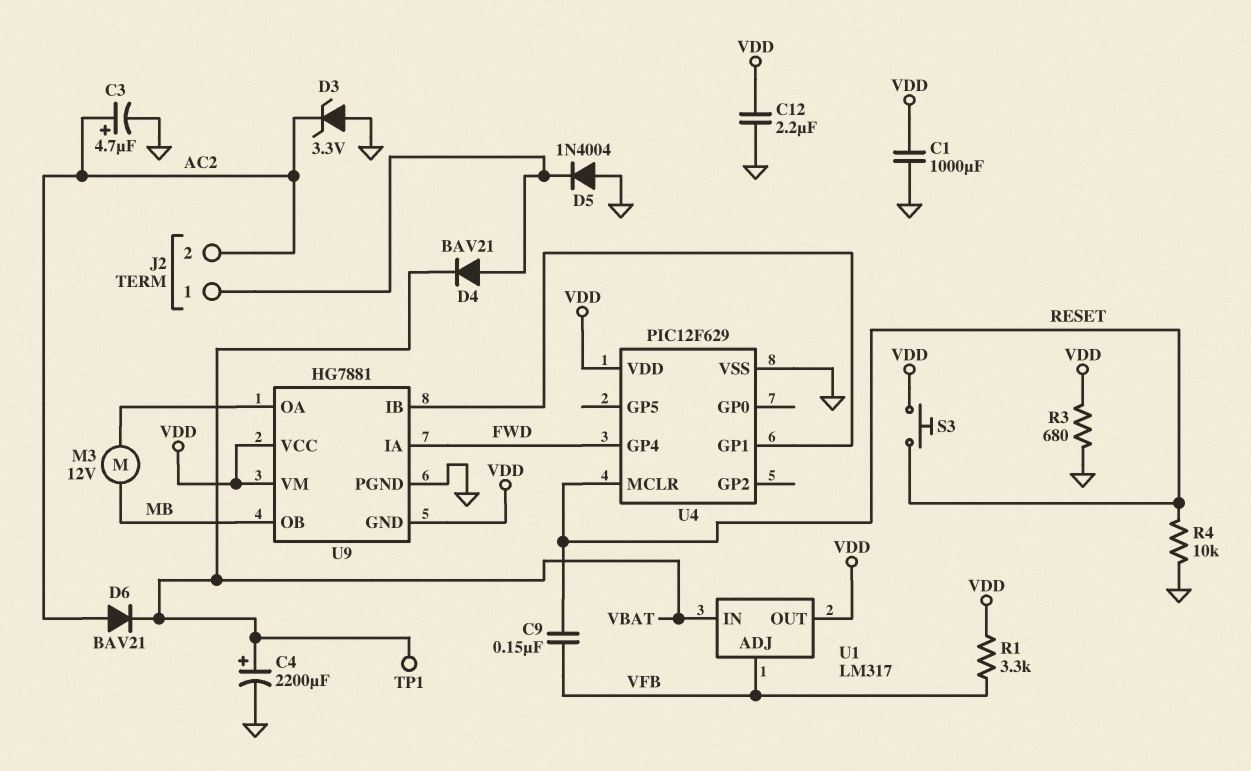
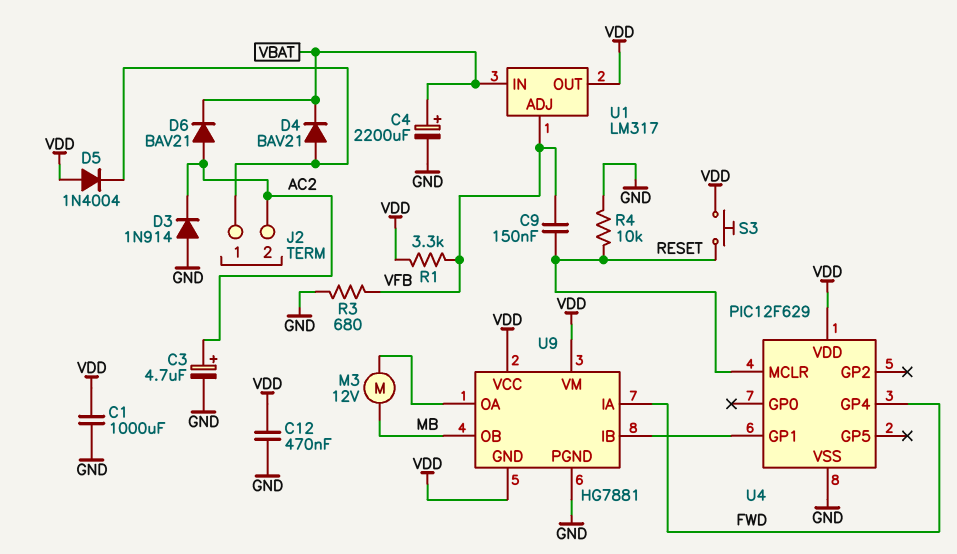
C12: 2.2uF (GND, VDD) -> 470nF (GND, VDD)
D3: zener 3.3V (A GND, K AC2) -> diode 1N914 (A GND, K AC2)
D5: diode 1N4004 (A GND, K J2/1) -> diode 1N4004 (A VDD, K J2/1)
R3: 680 (GND, VDD) -> 680 (GND, VFB)
TP1: test point (VBAT) -> none

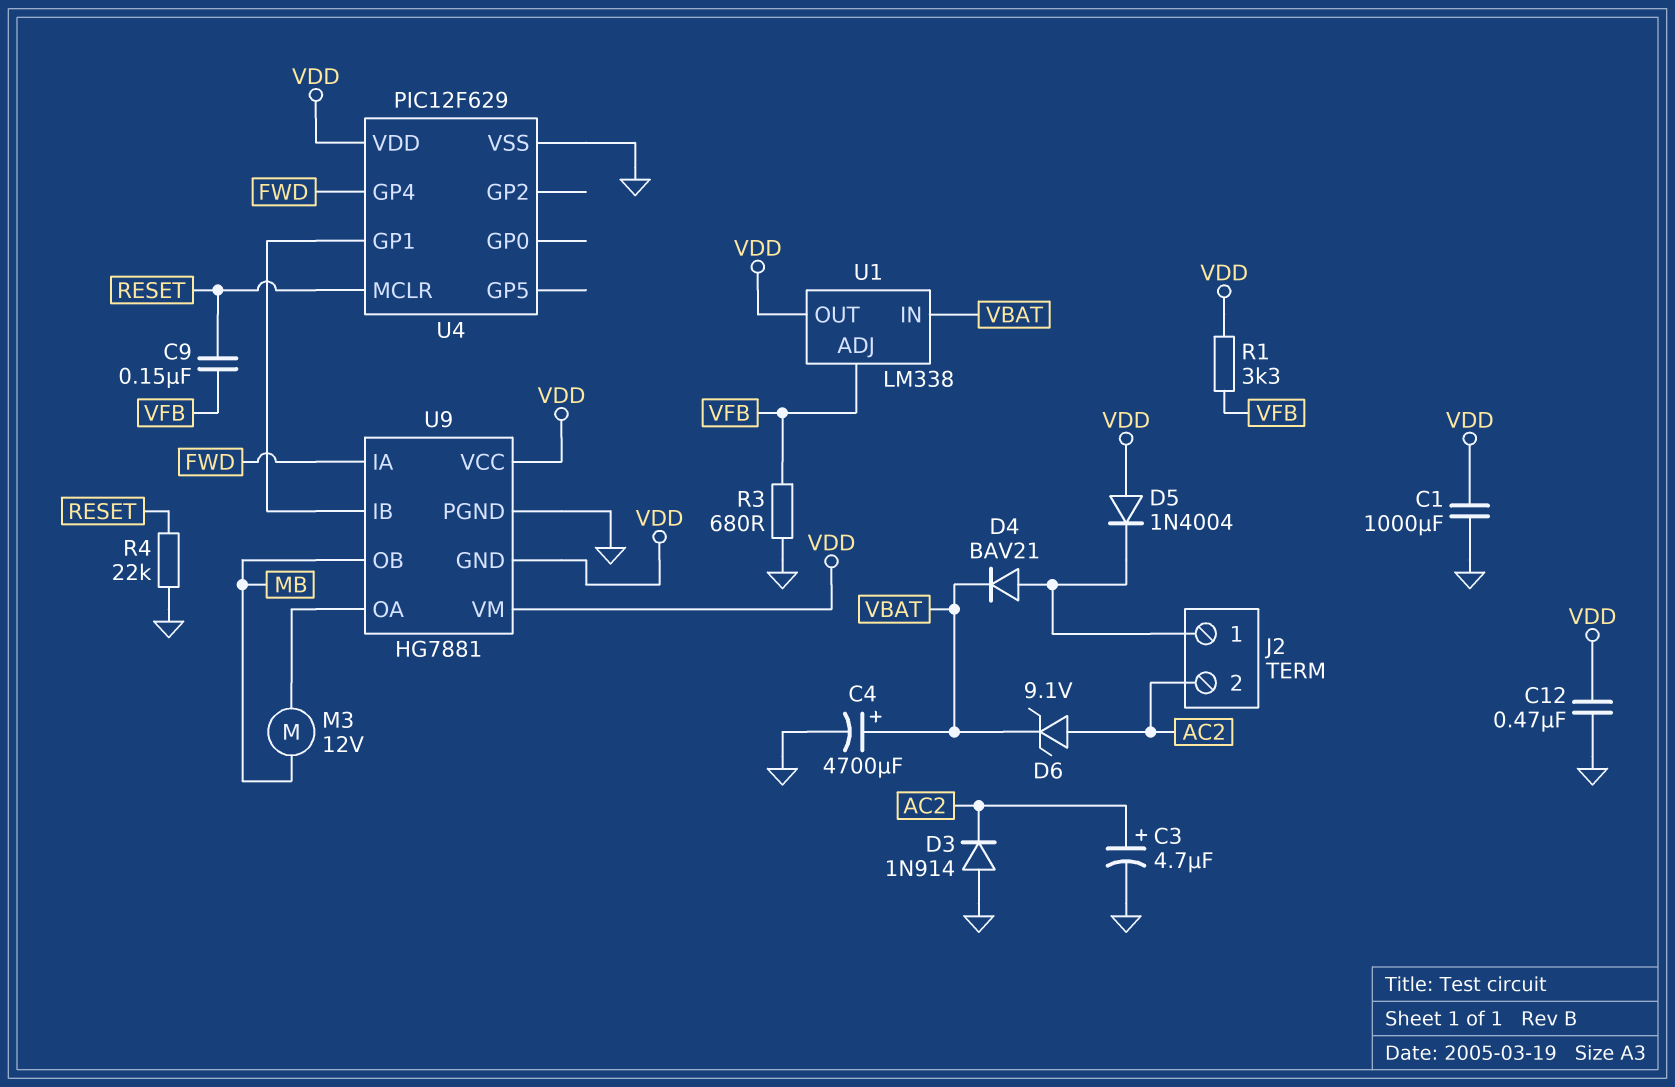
C4: 2200uF (plus VBAT, minus GND) -> 4700uF (plus VBAT, minus GND)
D6: diode BAV21 (A AC2, K VBAT) -> zener 9.1V (A AC2, K VBAT)
R4: 10k (GND, RESET) -> 22k (GND, RESET)
S3: button (RESET, VDD) -> none
U1: LM317 -> LM338

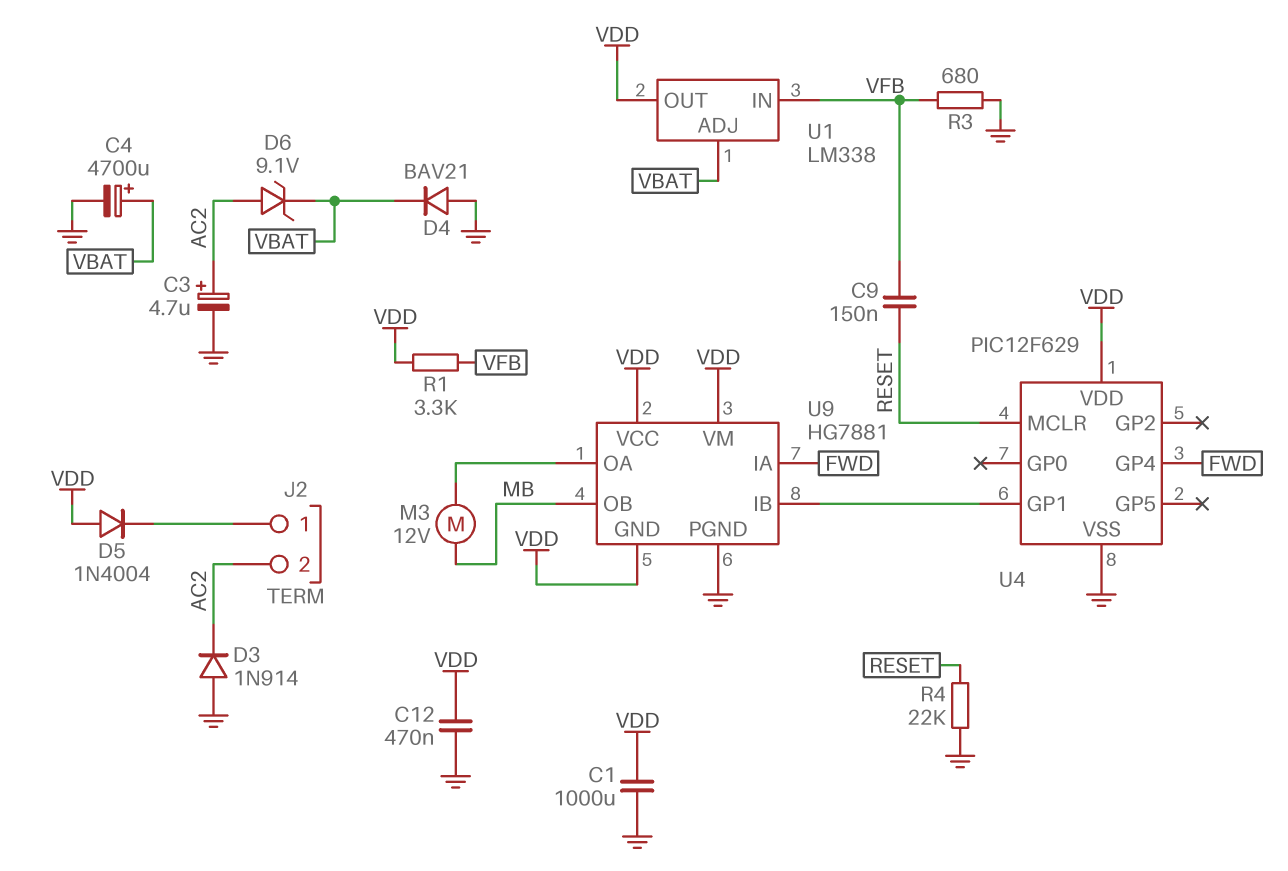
D4: diode BAV21 (A J2/1, K VBAT) -> diode BAV21 (A GND, K VBAT)
U1 pin ADJ: VFB -> VBAT
U1 pin IN: VBAT -> VFB

